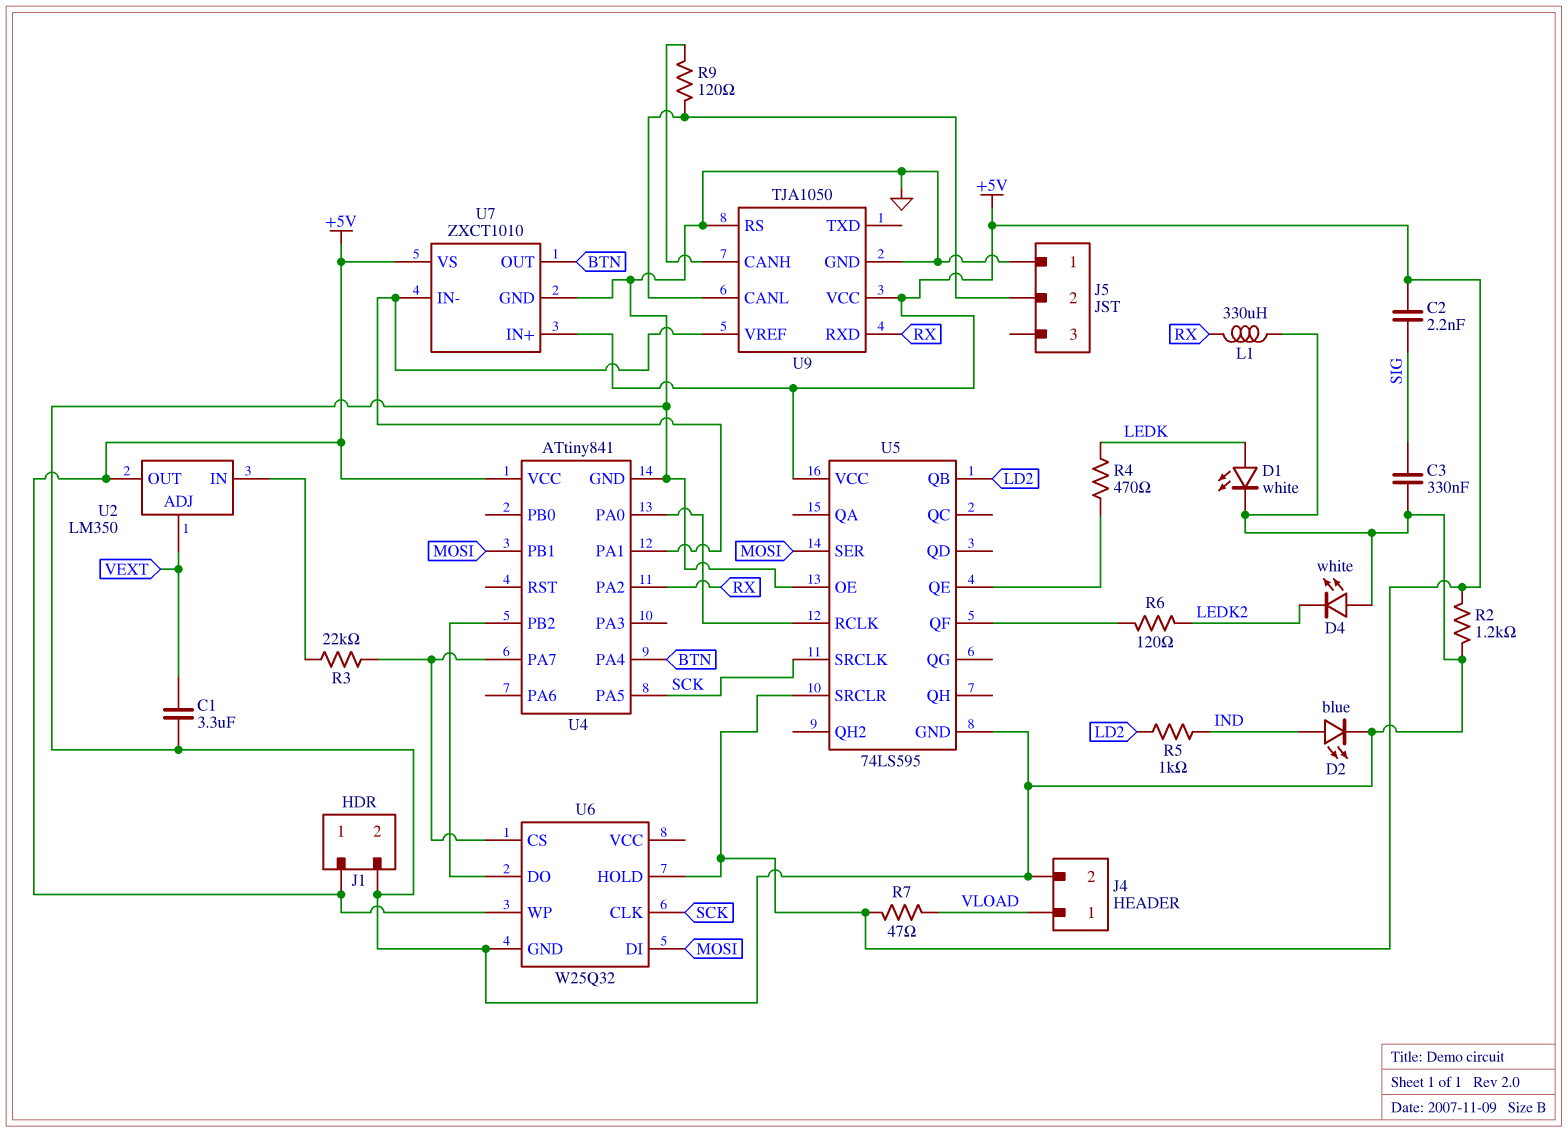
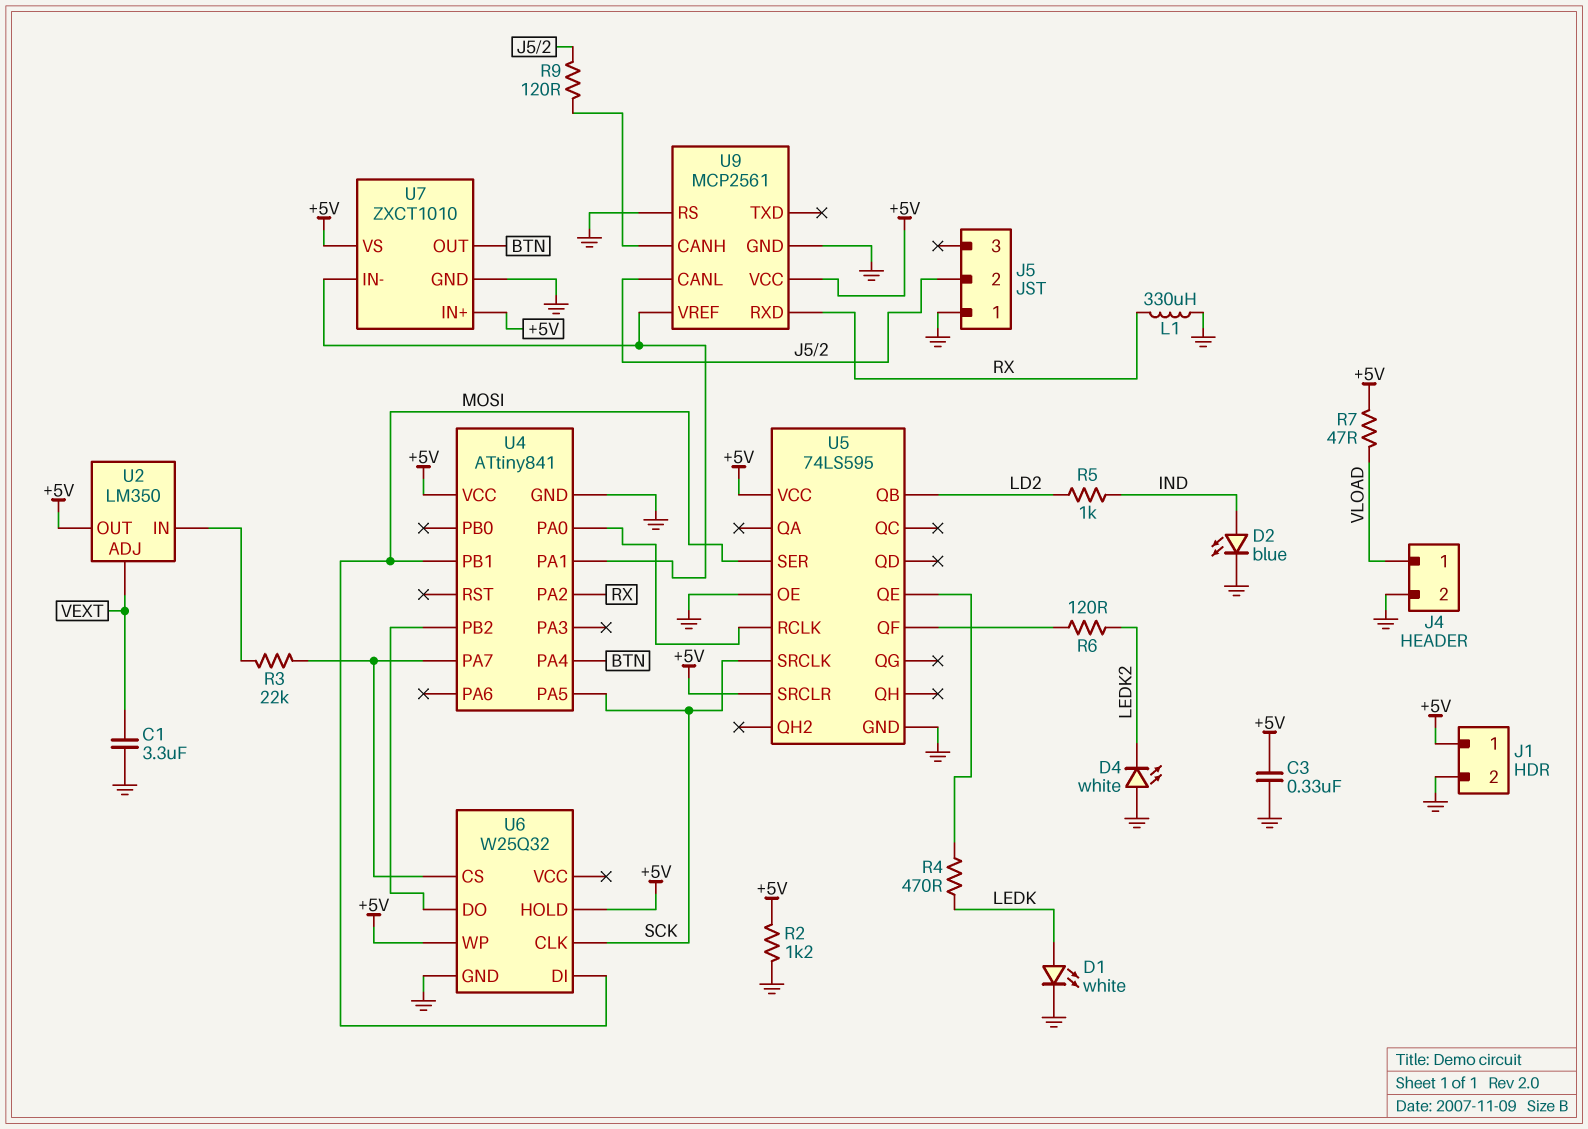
C2: 2.2nF (+5V, SIG) -> none
C3: 330nF (GND, SIG) -> 330nF (+5V, GND)
U9: TJA1050 -> MCP2561

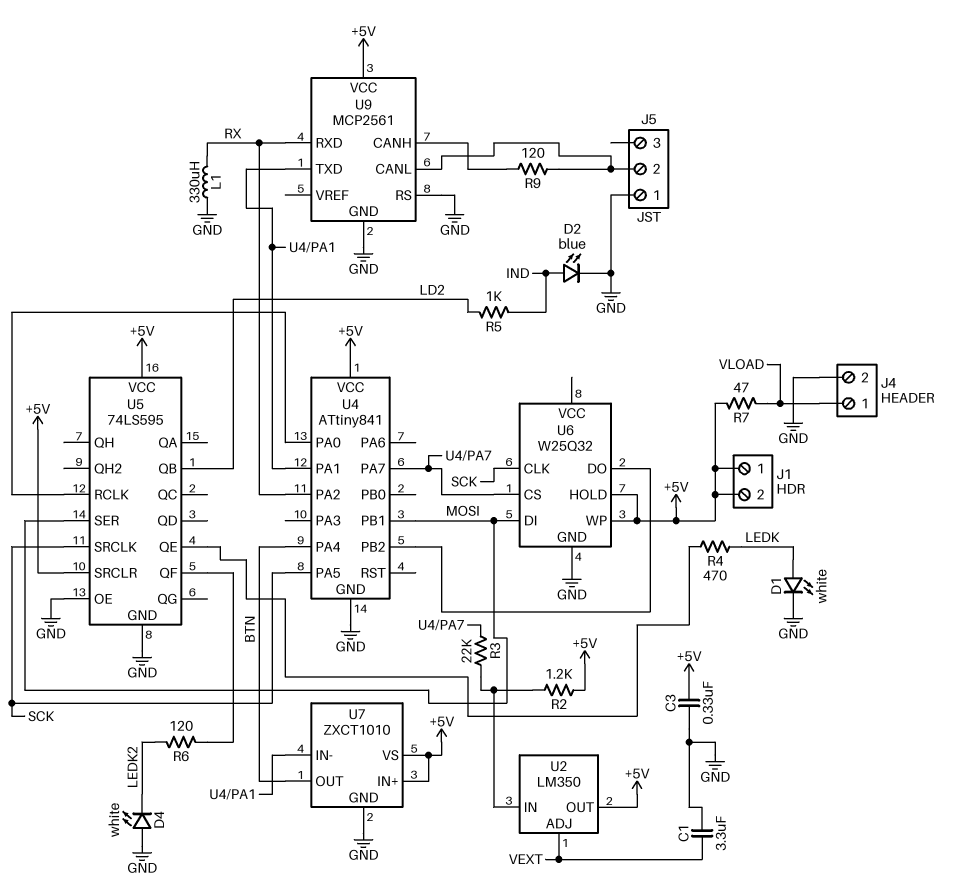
J1 pin 2: GND -> +5V
R2: 1.2k (+5V, GND) -> 1.2k (+5V, U2/IN)
U9 pin TXD: none -> U4/PA1
U9 pin VREF: U4/PA1 -> none

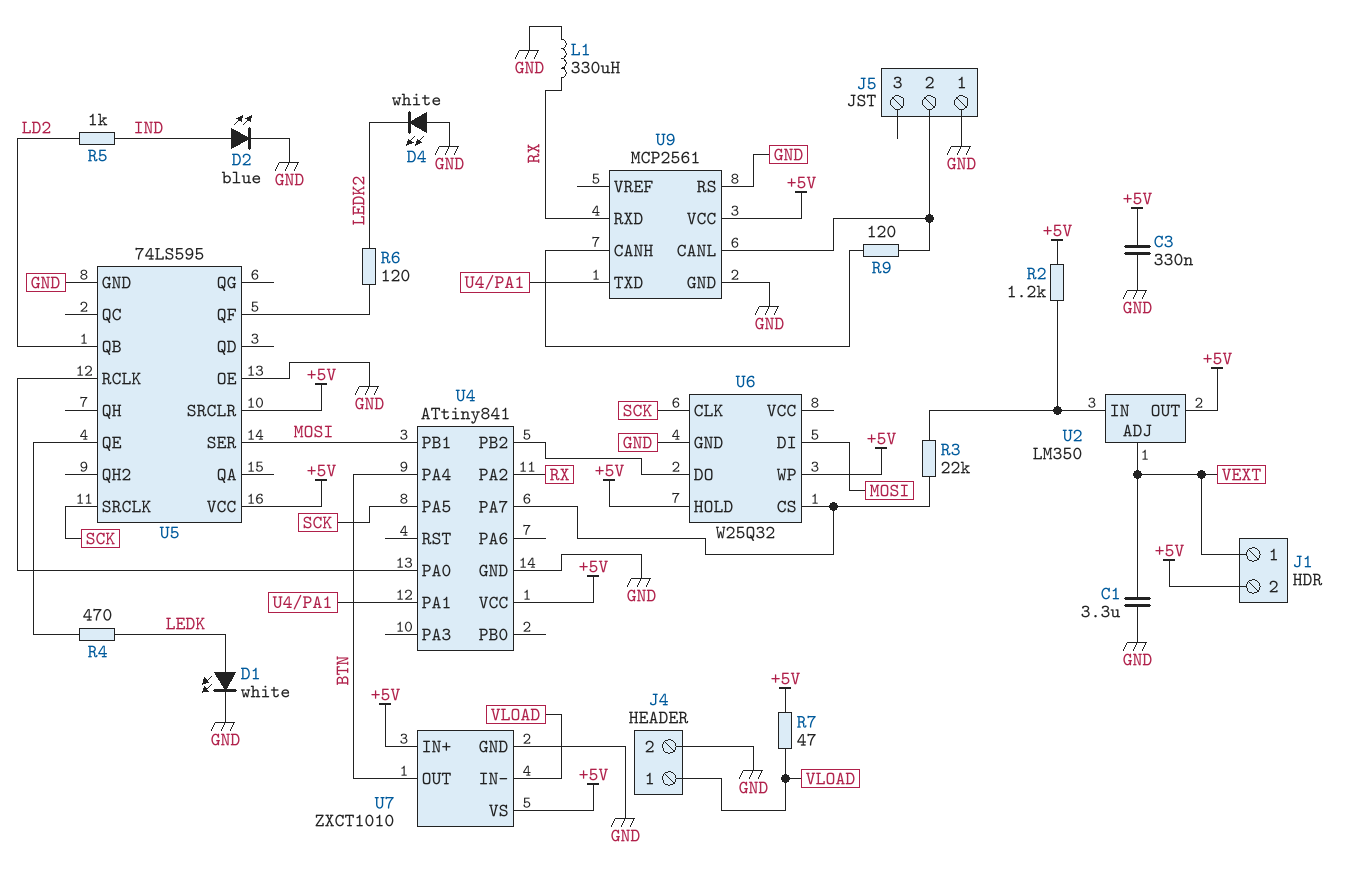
J1 pin 1: +5V -> VEXT
U7 pin IN-: U4/PA1 -> VLOAD

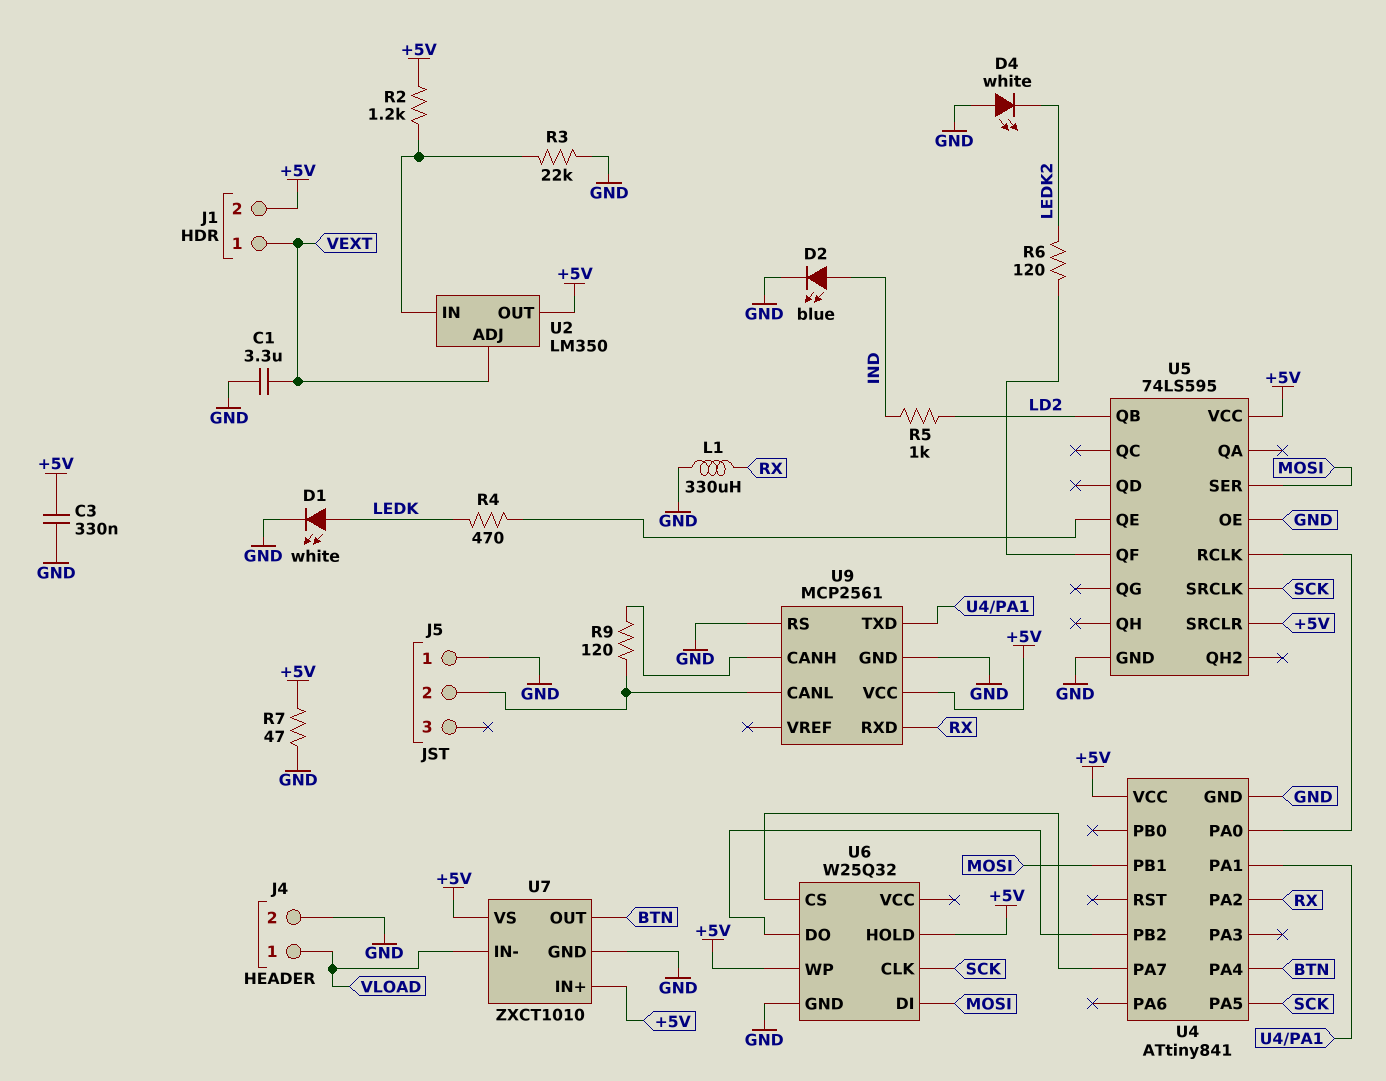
R3: 22k (U2/IN, U4/PA7) -> 22k (GND, U2/IN)
R7: 47 (+5V, VLOAD) -> 47 (+5V, GND)

